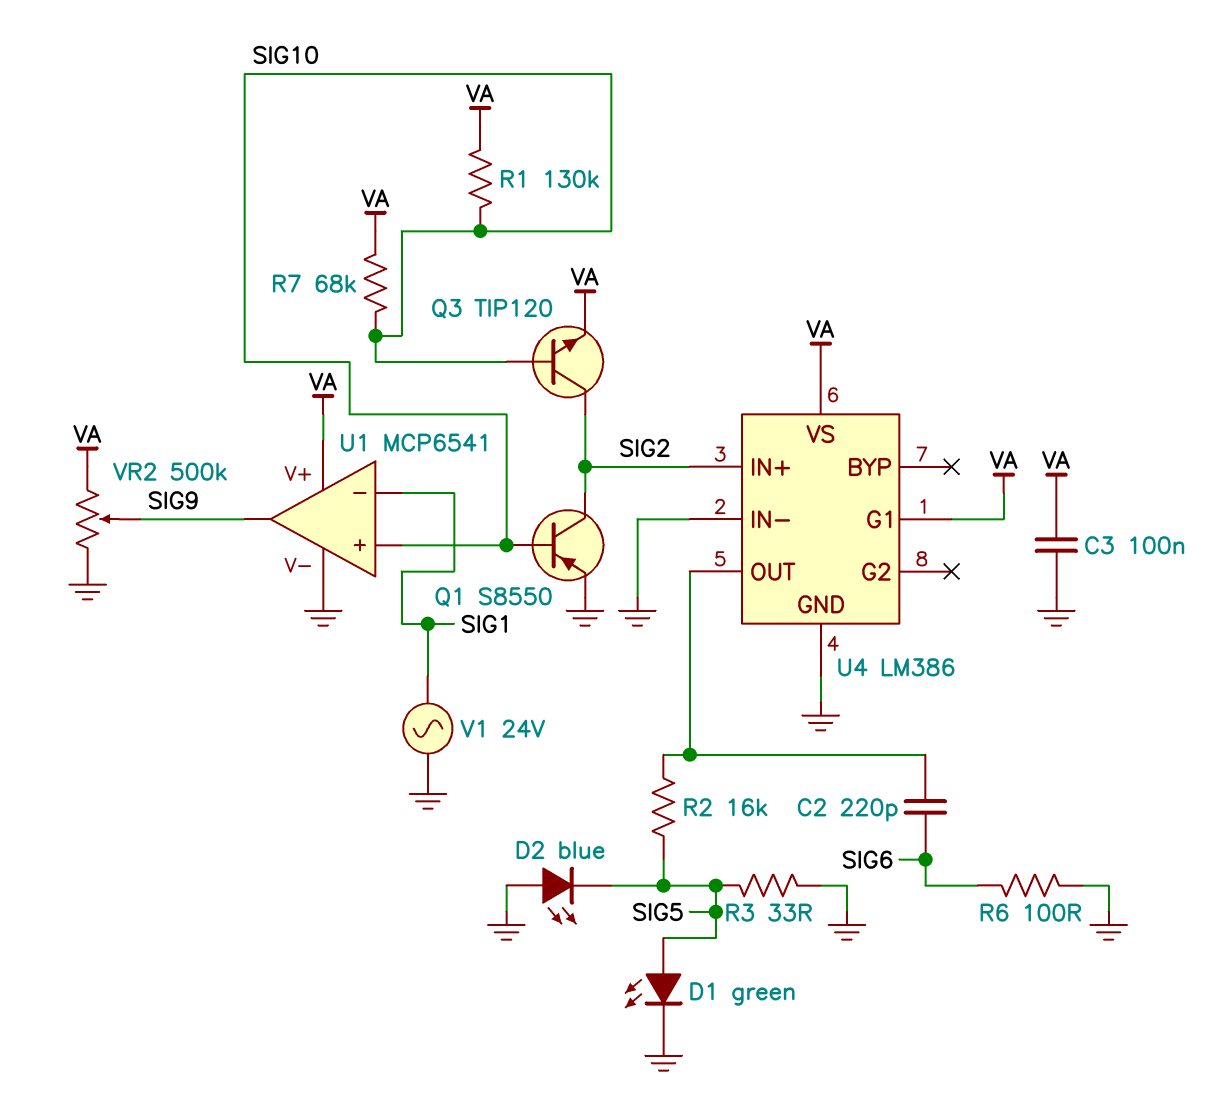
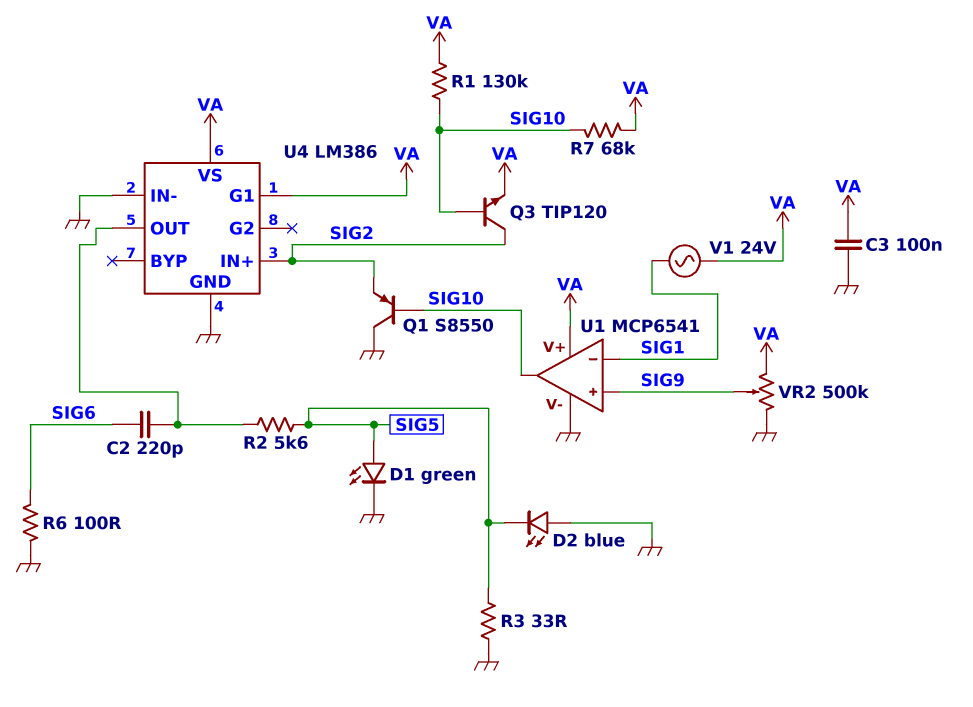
Q1: PNP S8550 (B SIG10, C SIG2, E GND) -> PNP S8550 (B SIG10, C GND, E SIG2)
R2: 16k (SIG5, U4/OUT) -> 5.6k (SIG5, U4/OUT)
U1 pin in+: SIG10 -> SIG9
U1 pin out: SIG9 -> SIG10
V1: AC 24V (GND, SIG1) -> AC 24V (SIG1, VA)

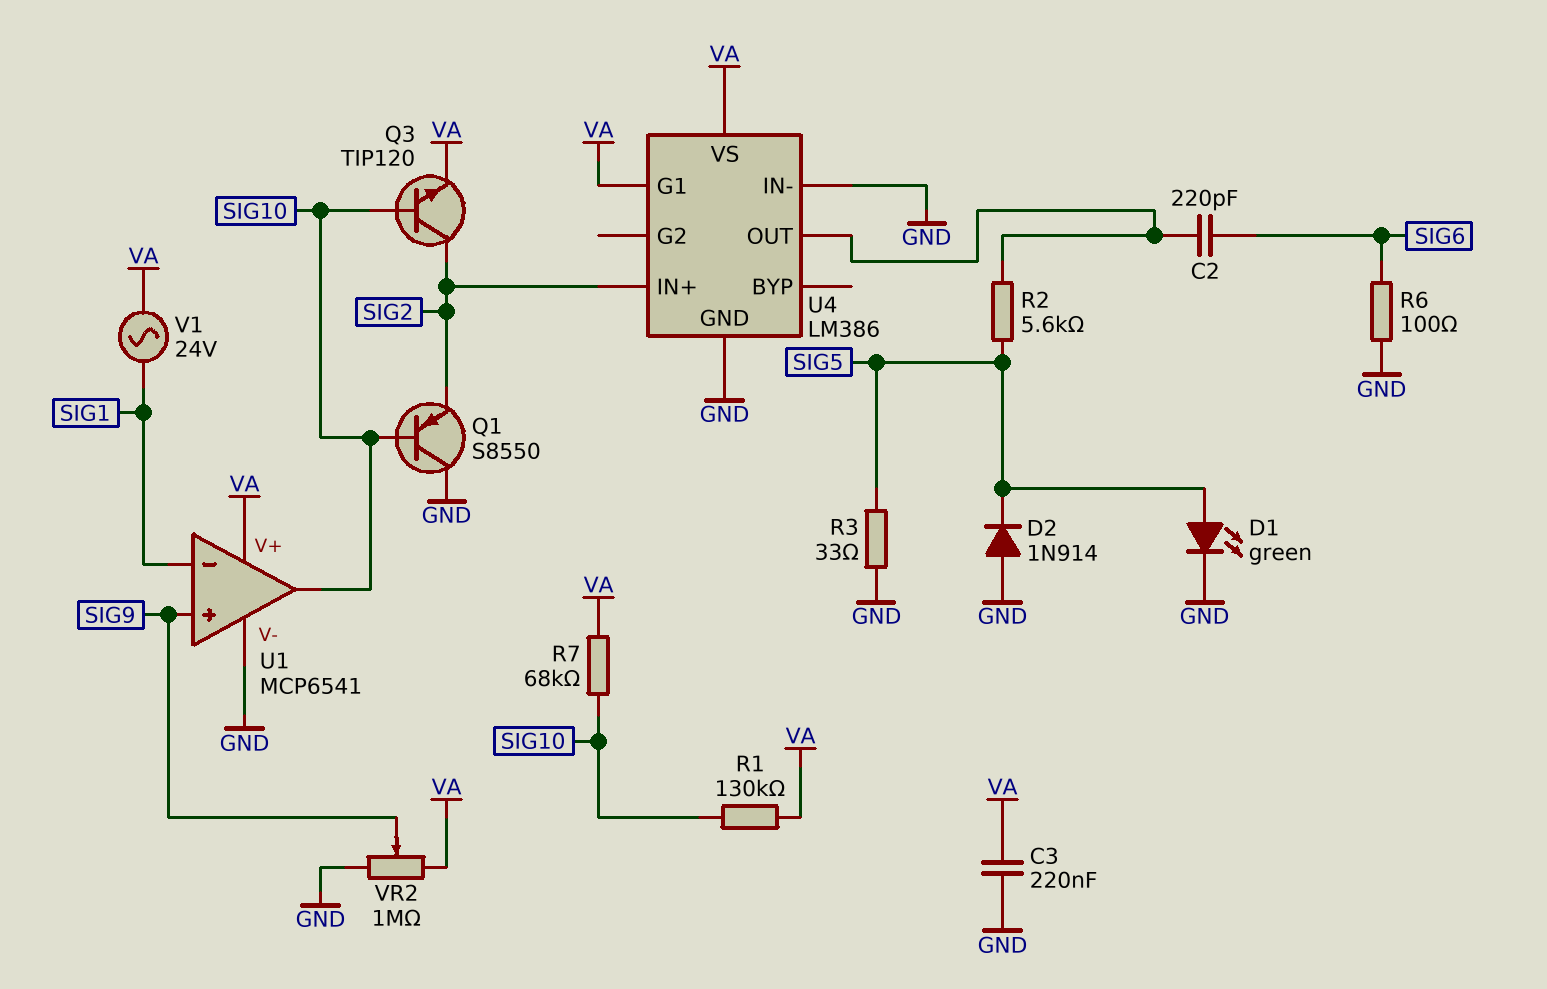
C3: 100nF (GND, VA) -> 220nF (GND, VA)
D2: LED blue (A GND, K SIG5) -> diode 1N914 (A GND, K SIG5)
VR2: 500k (GND, VA, wiper SIG9) -> 1M (GND, VA, wiper SIG9)

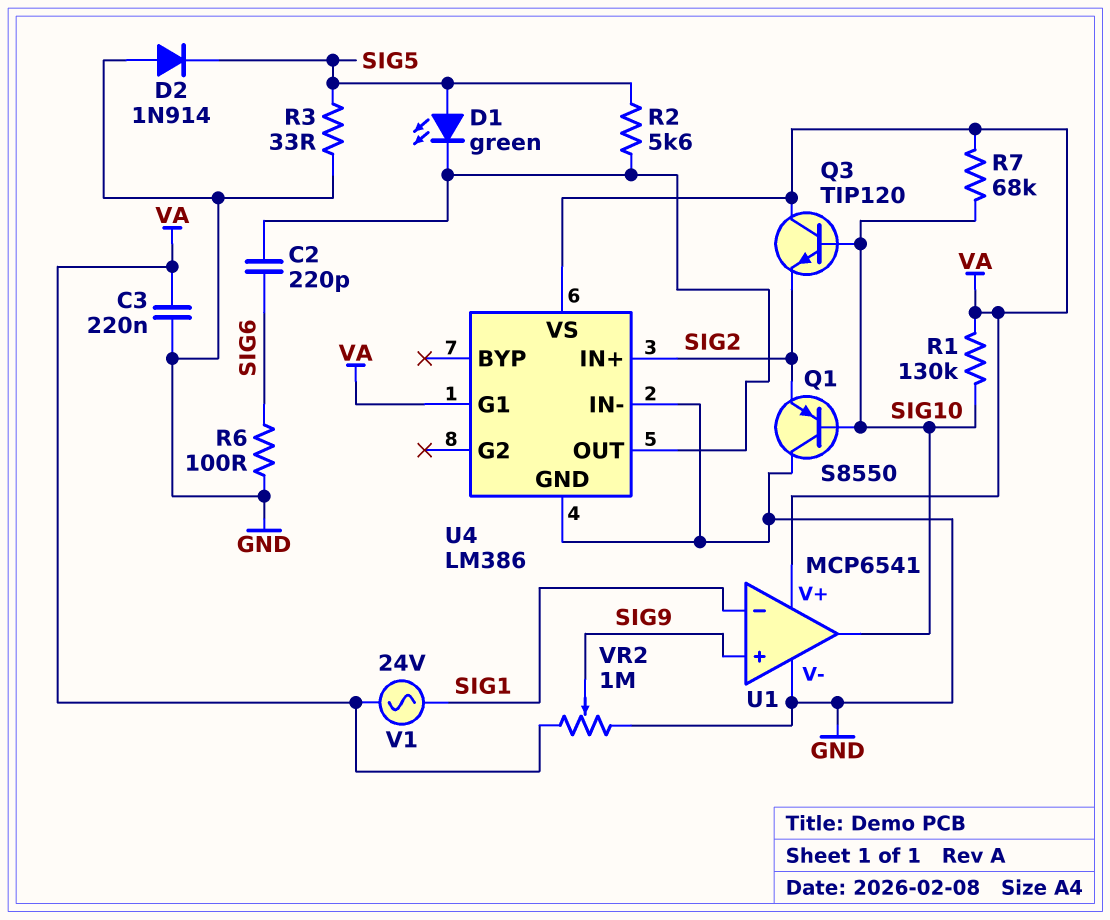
D1: LED green (A SIG5, K GND) -> LED green (A SIG5, K U4/OUT)
Q3: NPN TIP120 (B SIG10, C SIG2, E VA) -> NPN TIP120 (B SIG10, C VA, E SIG2)

